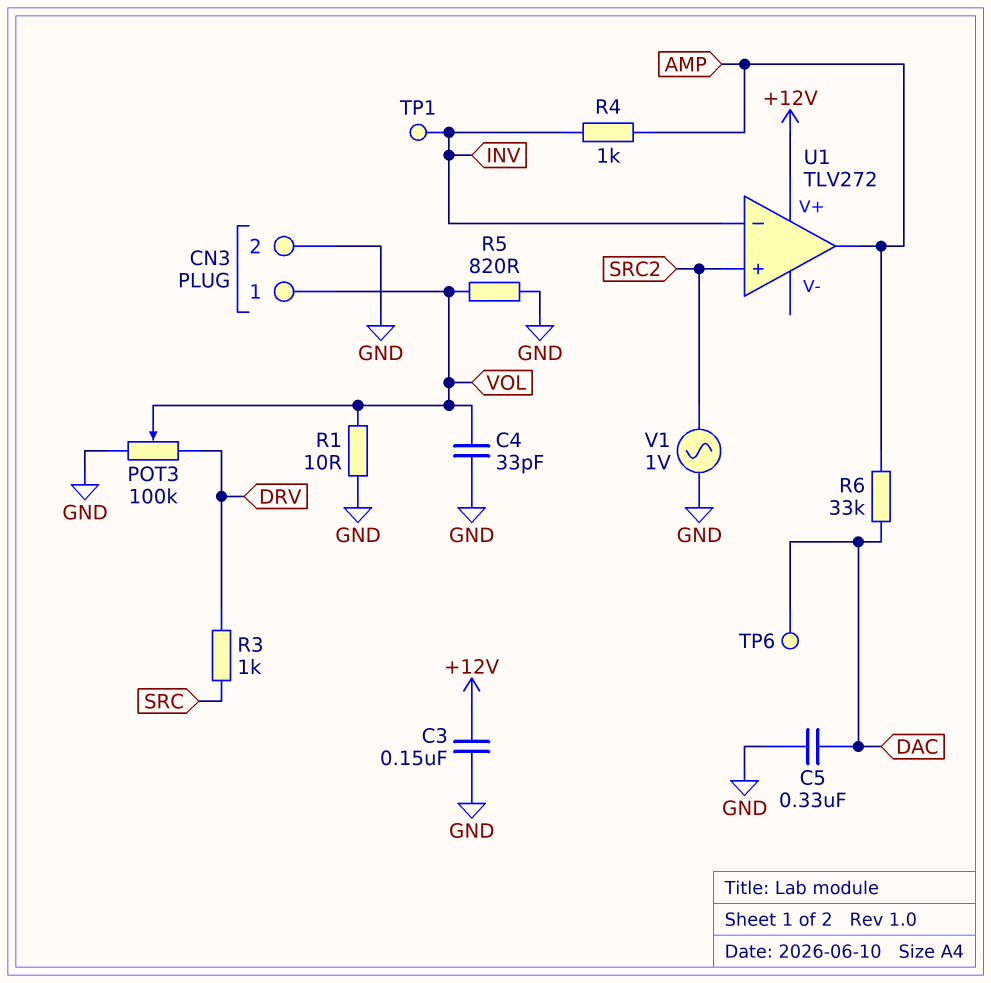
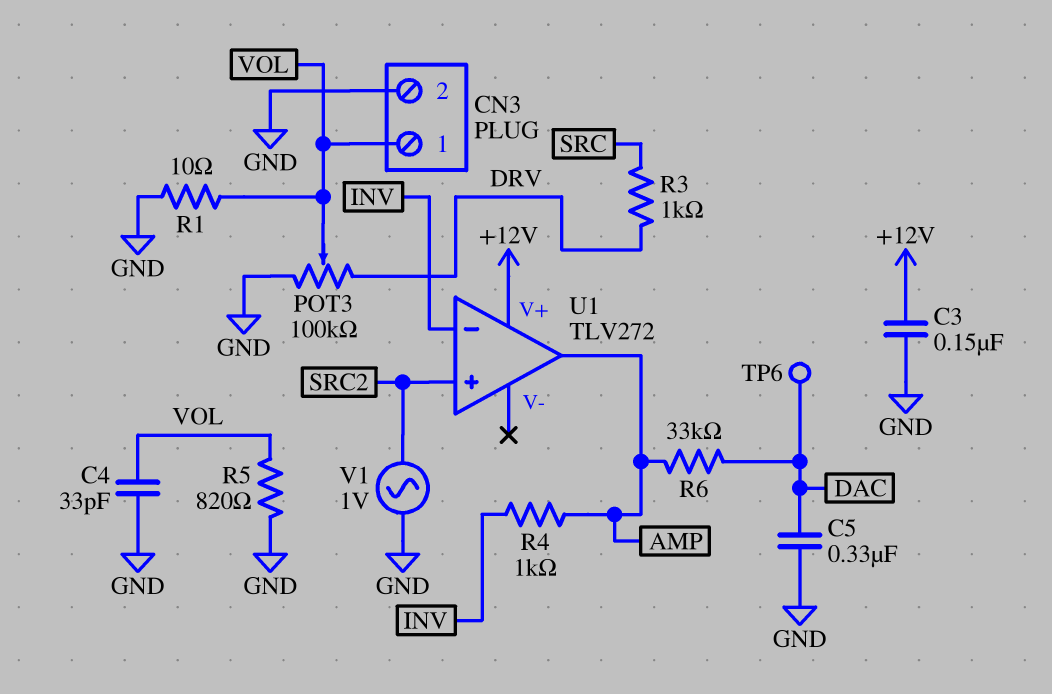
TP1: test point (INV) -> none

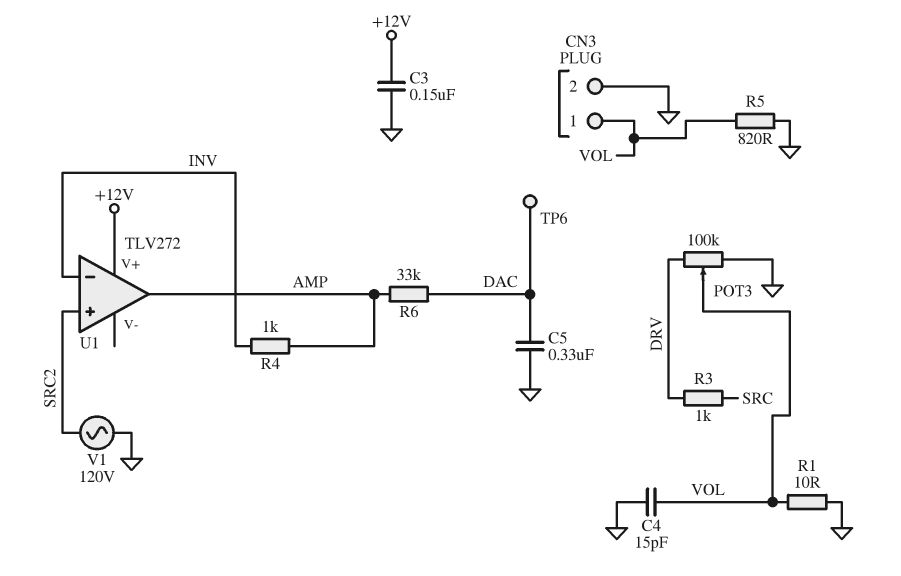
C4: 33pF (GND, VOL) -> 15pF (GND, VOL)
V1: AC 1V (GND, SRC2) -> AC 120V (GND, SRC2)

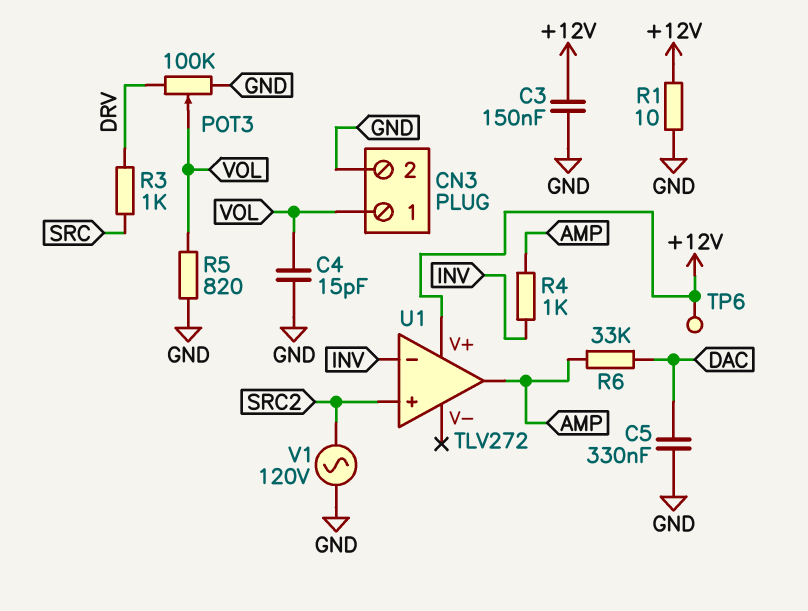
R1: 10 (GND, VOL) -> 10 (+12V, GND)
TP6: test point (DAC) -> test point (+12V)

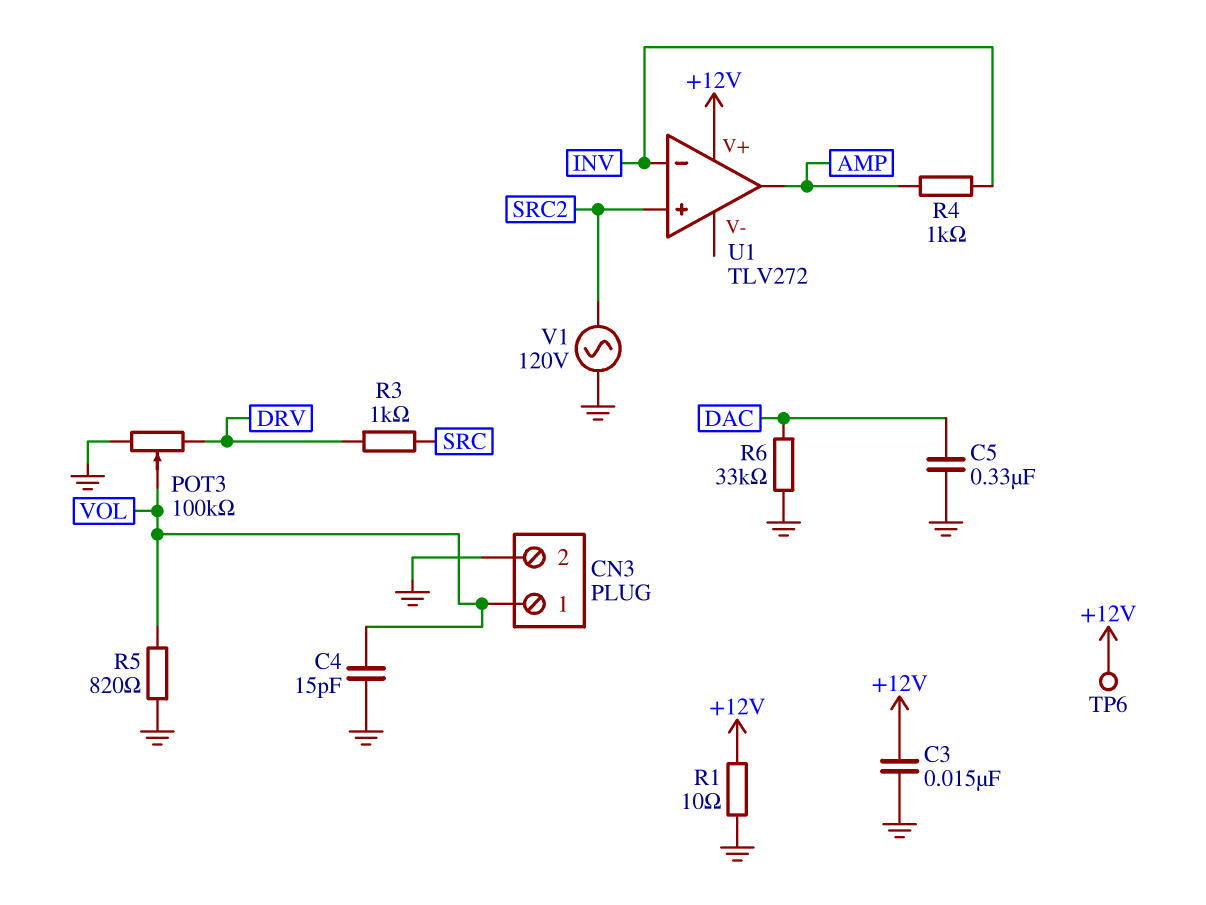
C3: 150nF (+12V, GND) -> 15nF (+12V, GND)
R6: 33k (AMP, DAC) -> 33k (DAC, GND)

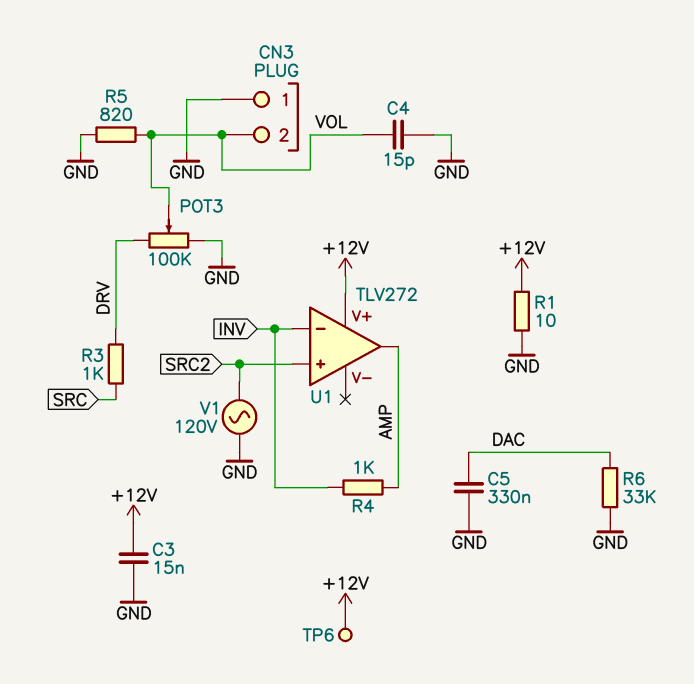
CN3 pin 1: VOL -> GND
CN3 pin 2: GND -> VOL

